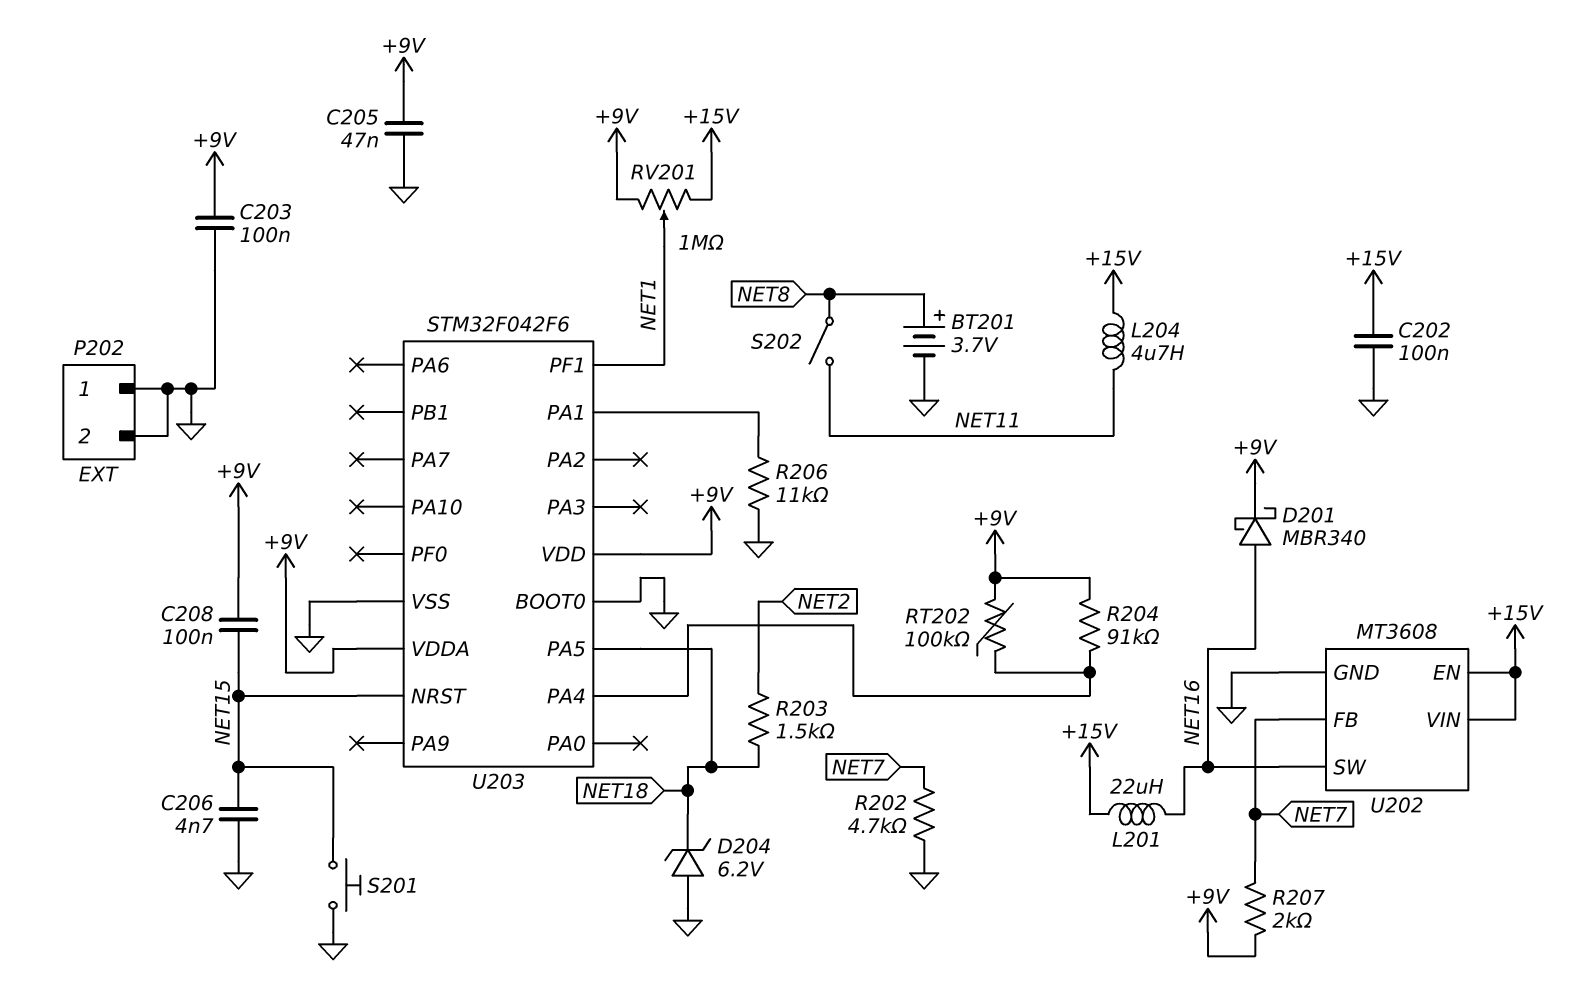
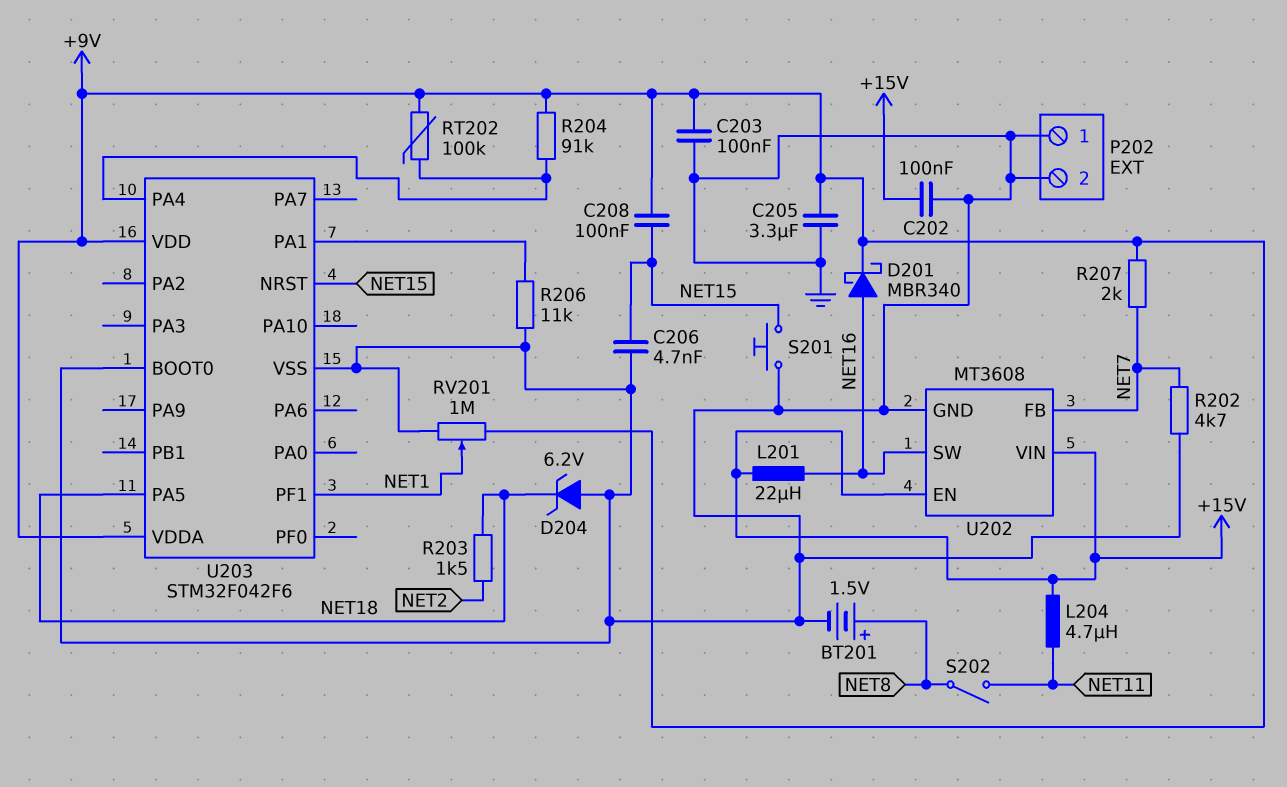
BT201: 3.7V (plus NET8, minus GND) -> 1.5V (plus NET8, minus GND)
C205: 47nF (+9V, GND) -> 3.3uF (+9V, GND)
RV201: 1M (+9V, +15V, wiper NET1) -> 1M (+9V, GND, wiper NET1)

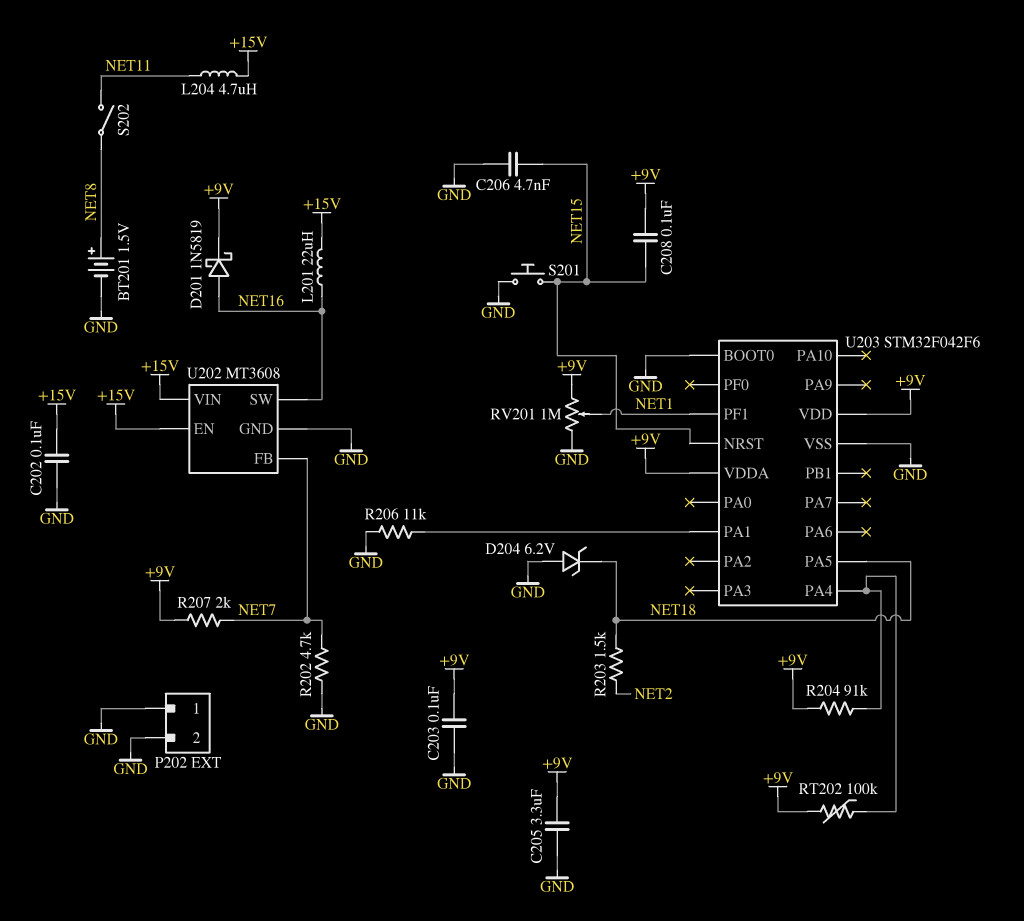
D201: schottky MBR340 (A NET16, K +9V) -> schottky 1N5819 (A NET16, K +9V)

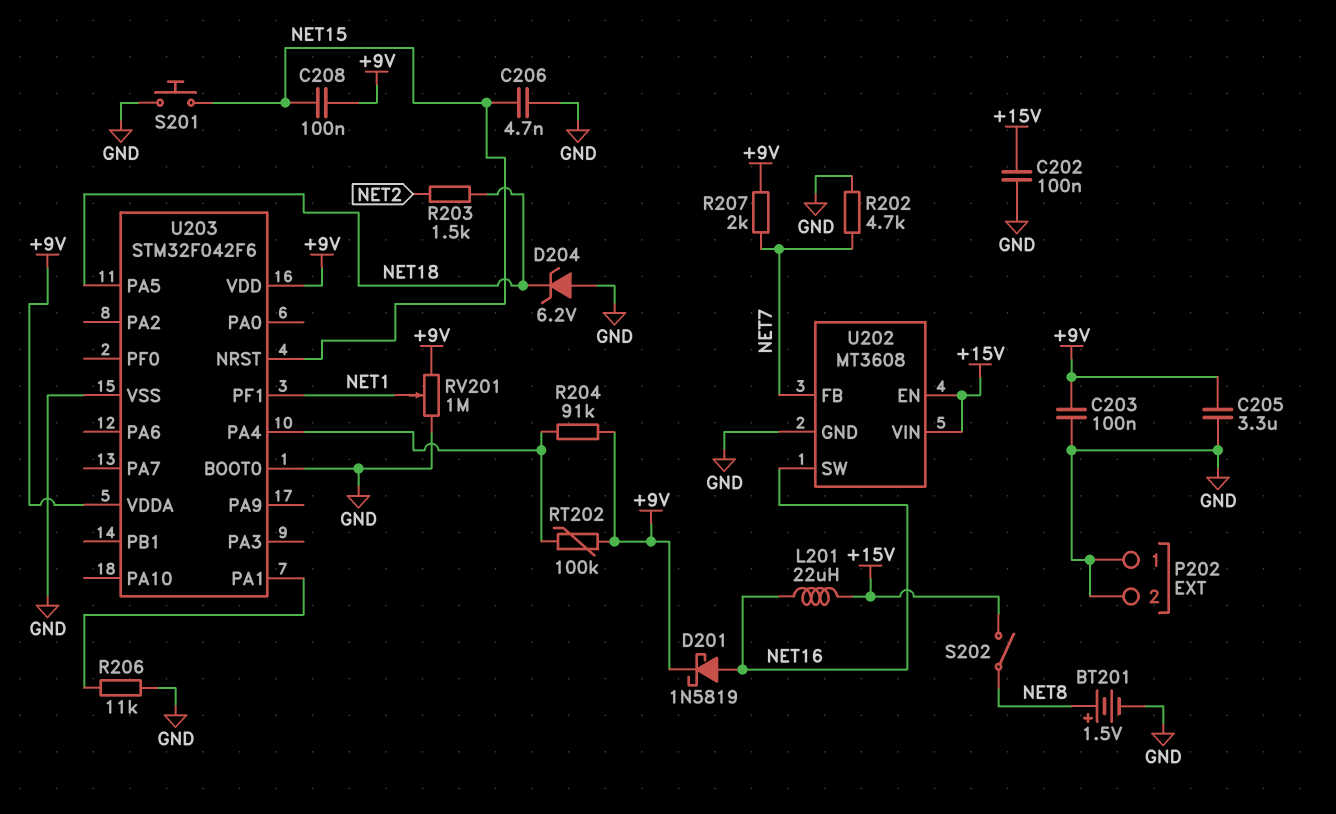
L204: 4.7uH (+15V, NET11) -> none
S202: switch (NET8, NET11) -> switch (+15V, NET8)

